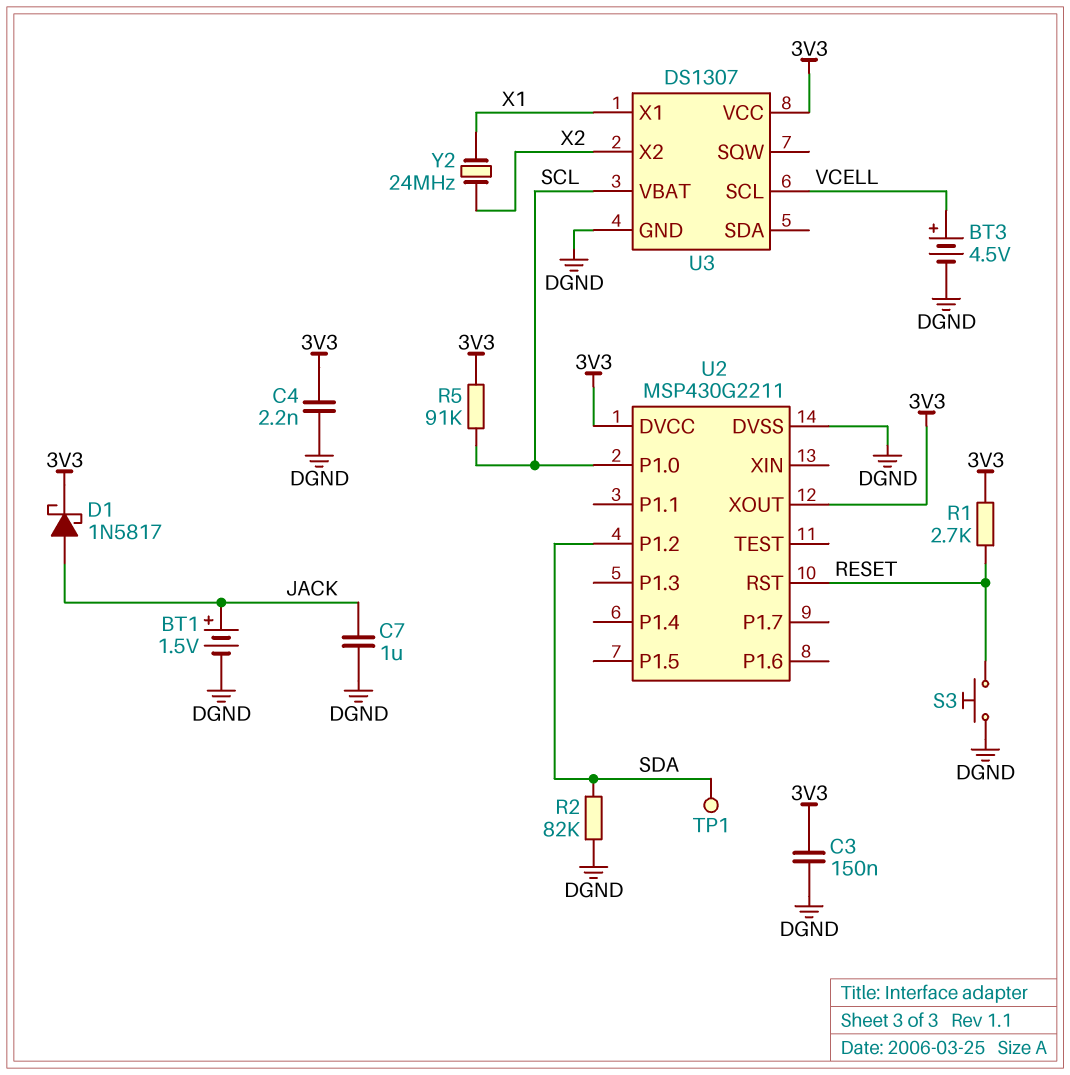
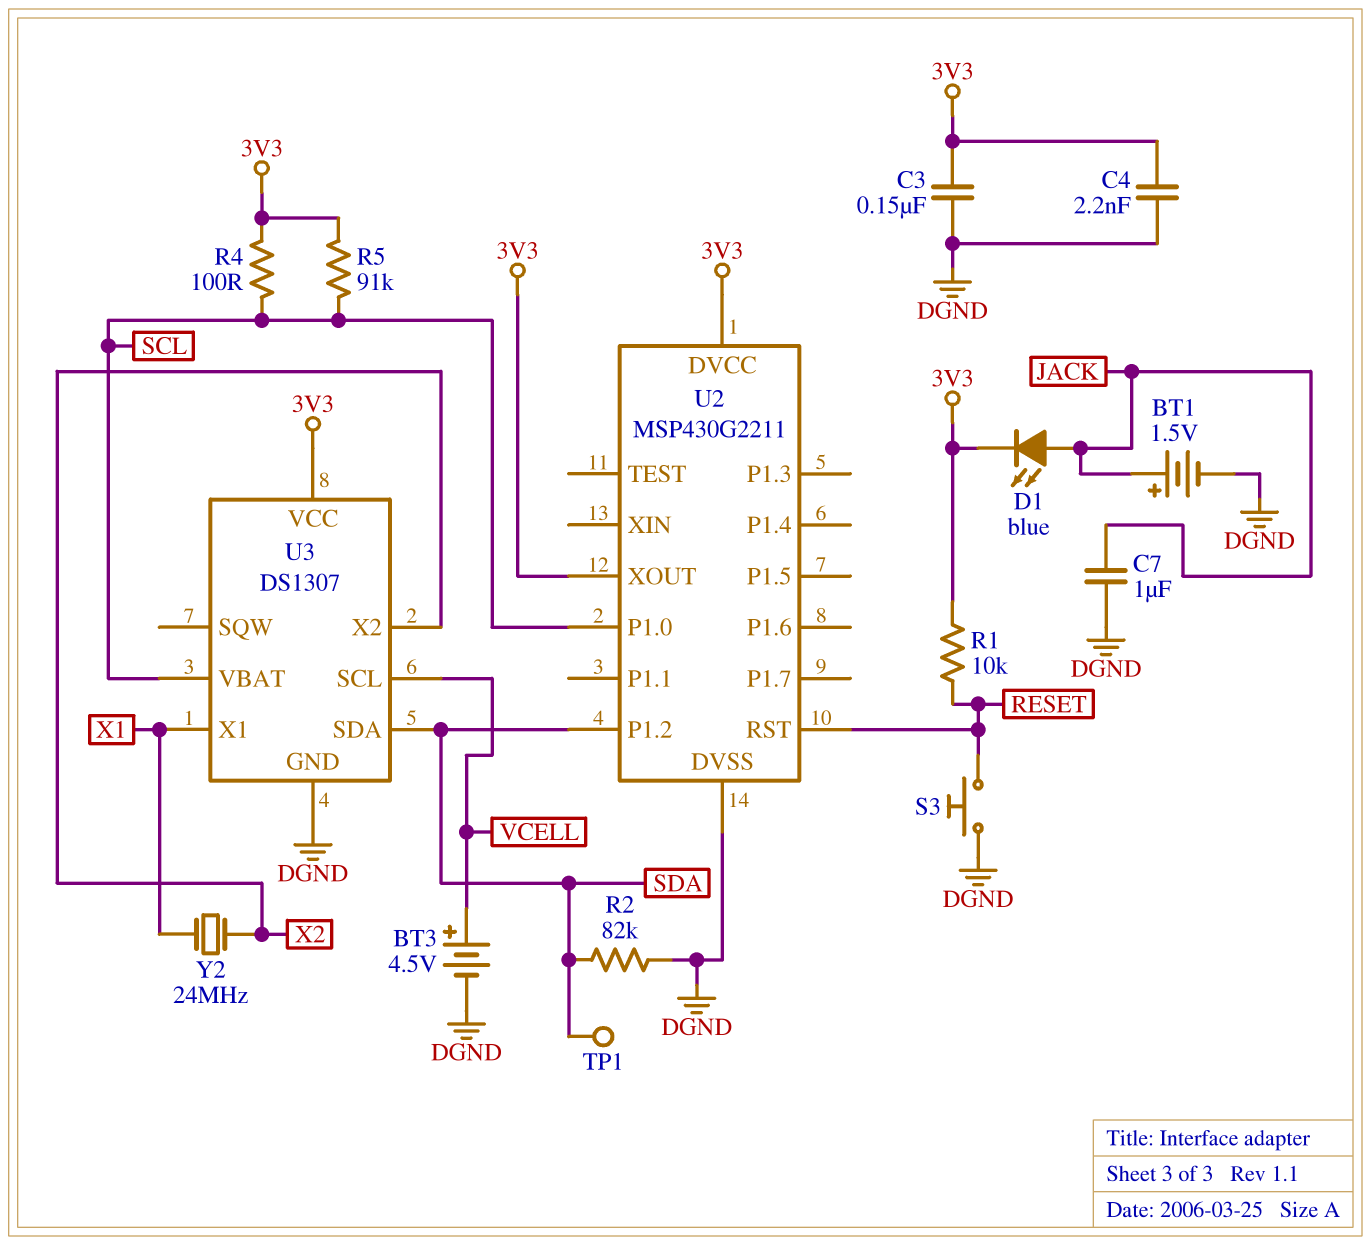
D1: schottky 1N5817 (A JACK, K 3V3) -> LED blue (A JACK, K 3V3)
R1: 2.7k (3V3, RESET) -> 10k (3V3, RESET)
R4: none -> 100 (3V3, SCL)
U3 pin SDA: none -> SDA

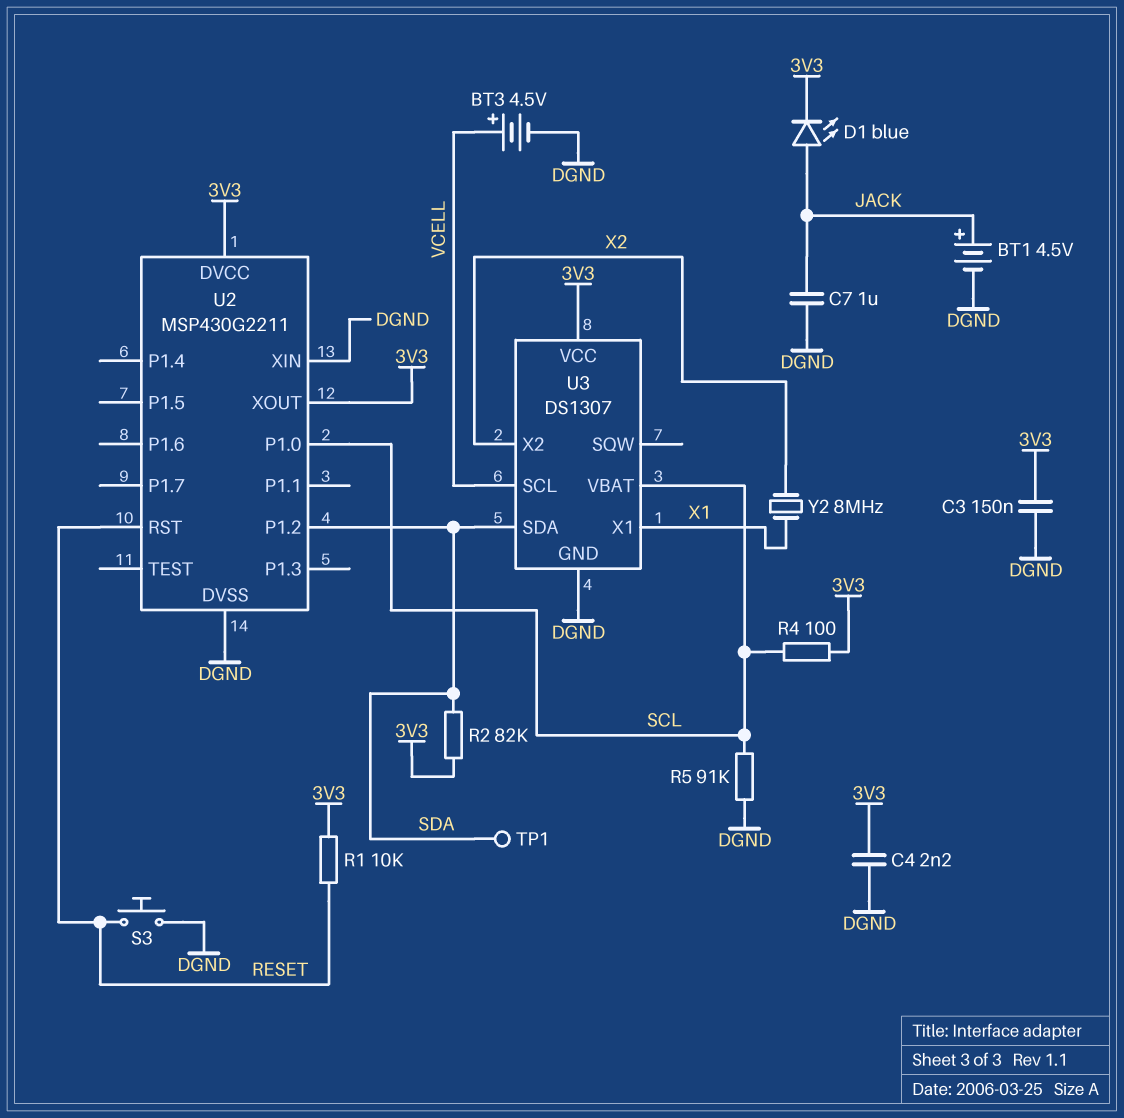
BT1: 1.5V (plus JACK, minus DGND) -> 4.5V (plus JACK, minus DGND)
R2: 82k (DGND, SDA) -> 82k (3V3, SDA)
R5: 91k (3V3, SCL) -> 91k (DGND, SCL)
U2 pin XIN: none -> DGND
Y2: 24MHz (X1, X2) -> 8MHz (X1, X2)

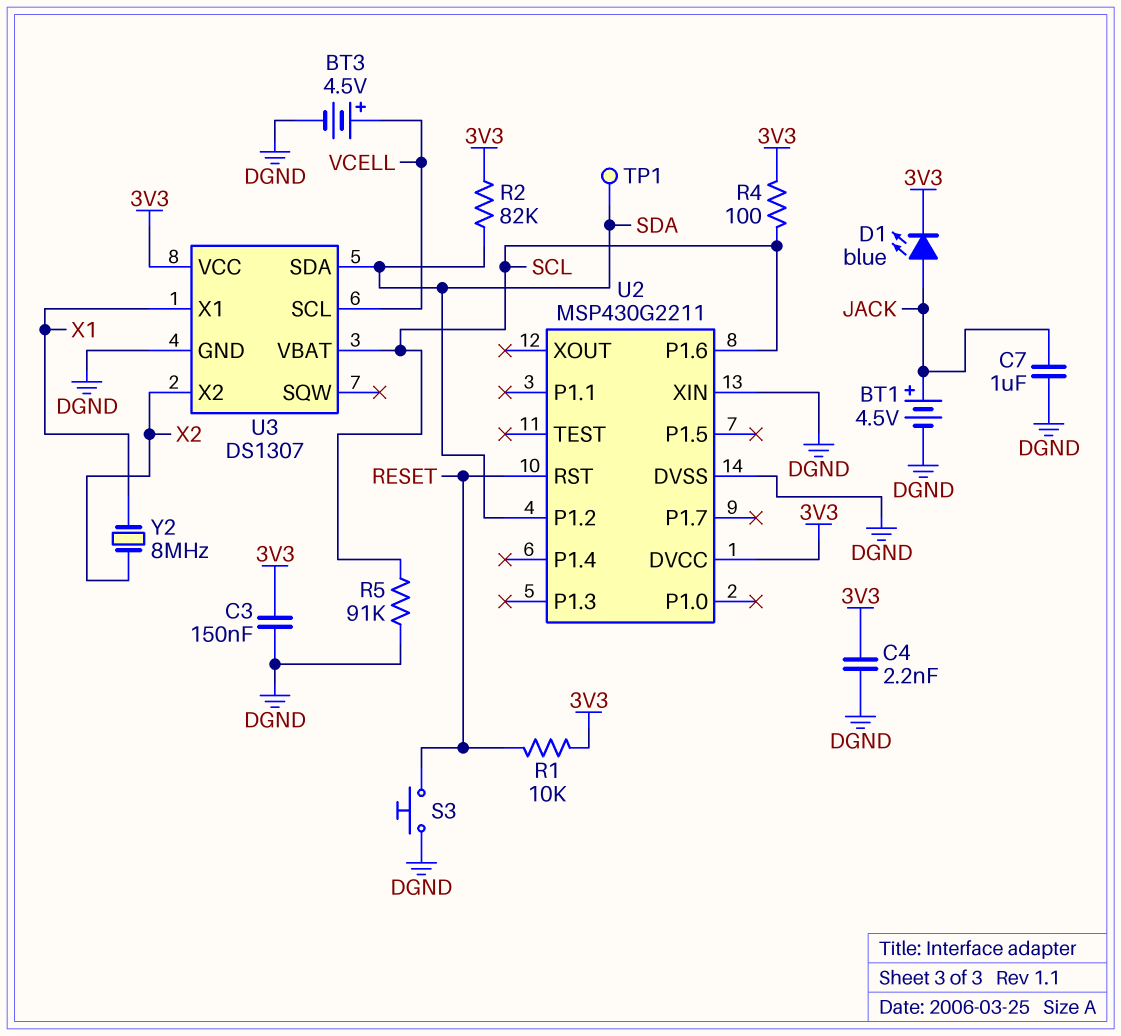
U2 pin P1.0: SCL -> none
U2 pin P1.6: none -> SCL
U2 pin XOUT: 3V3 -> none

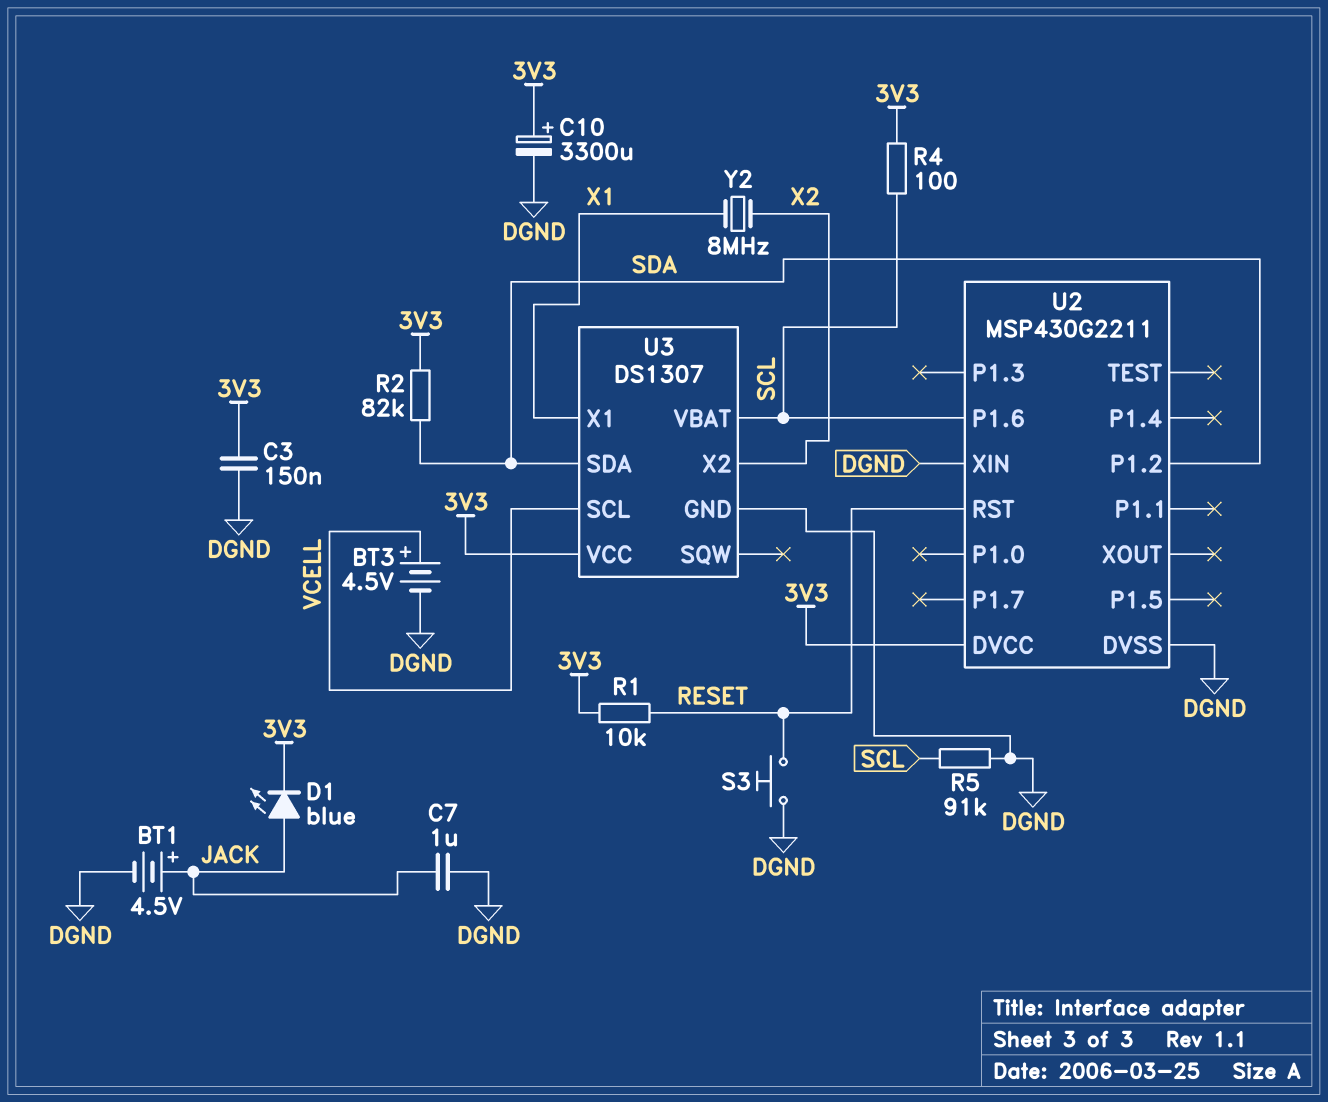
C4: 2.2nF (3V3, DGND) -> none
C10: none -> 3300uF (plus 3V3, minus DGND)
TP1: test point (SDA) -> none

